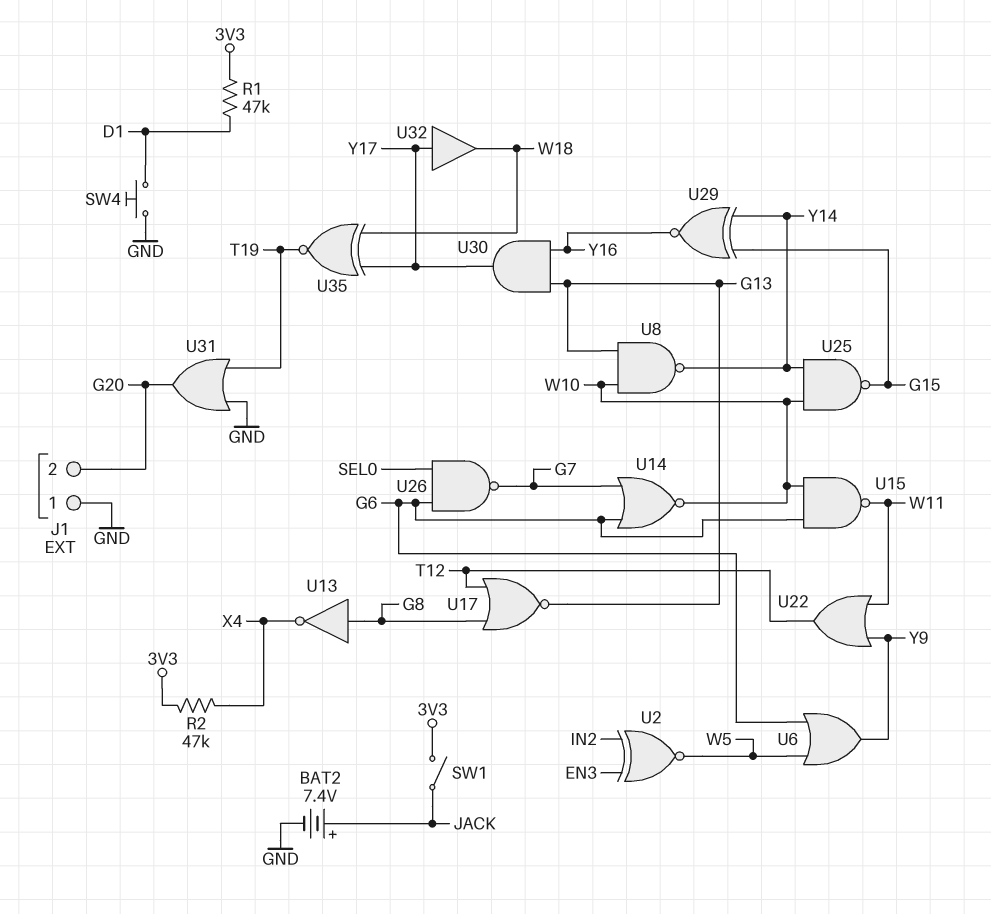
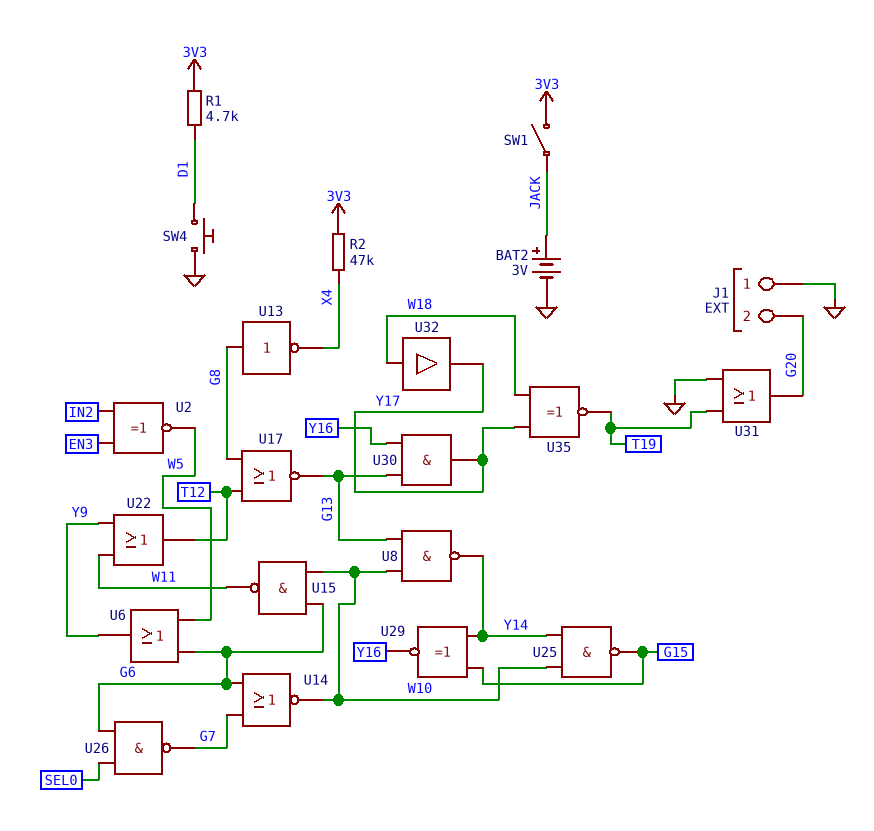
BAT2: 7.4V (plus JACK, minus GND) -> 3V (plus JACK, minus GND)
R1: 47k (3V3, D1) -> 4.7k (3V3, D1)
U32: buffer (in Y17, out W18) -> buffer (in W18, out Y17)

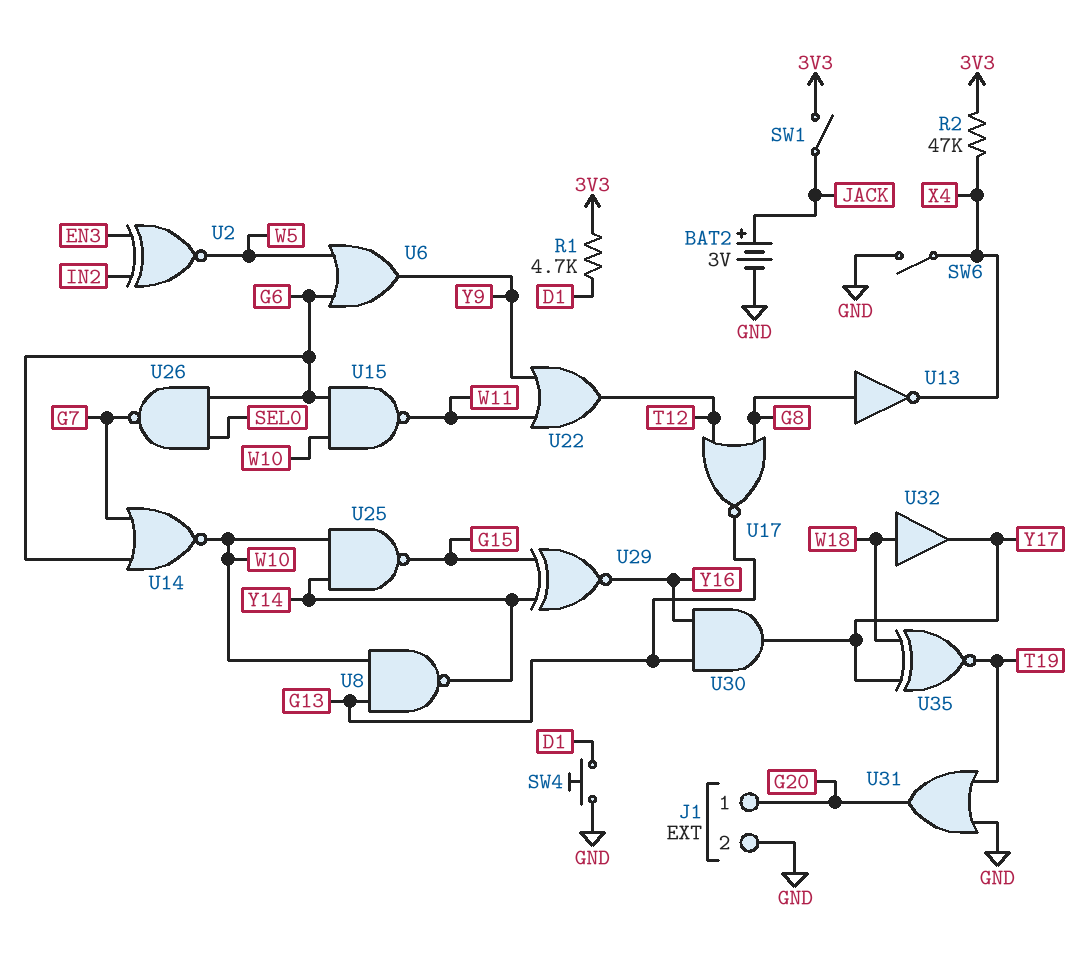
J1 pin 1: GND -> G20
J1 pin 2: G20 -> GND
SW6: none -> switch (GND, X4)

